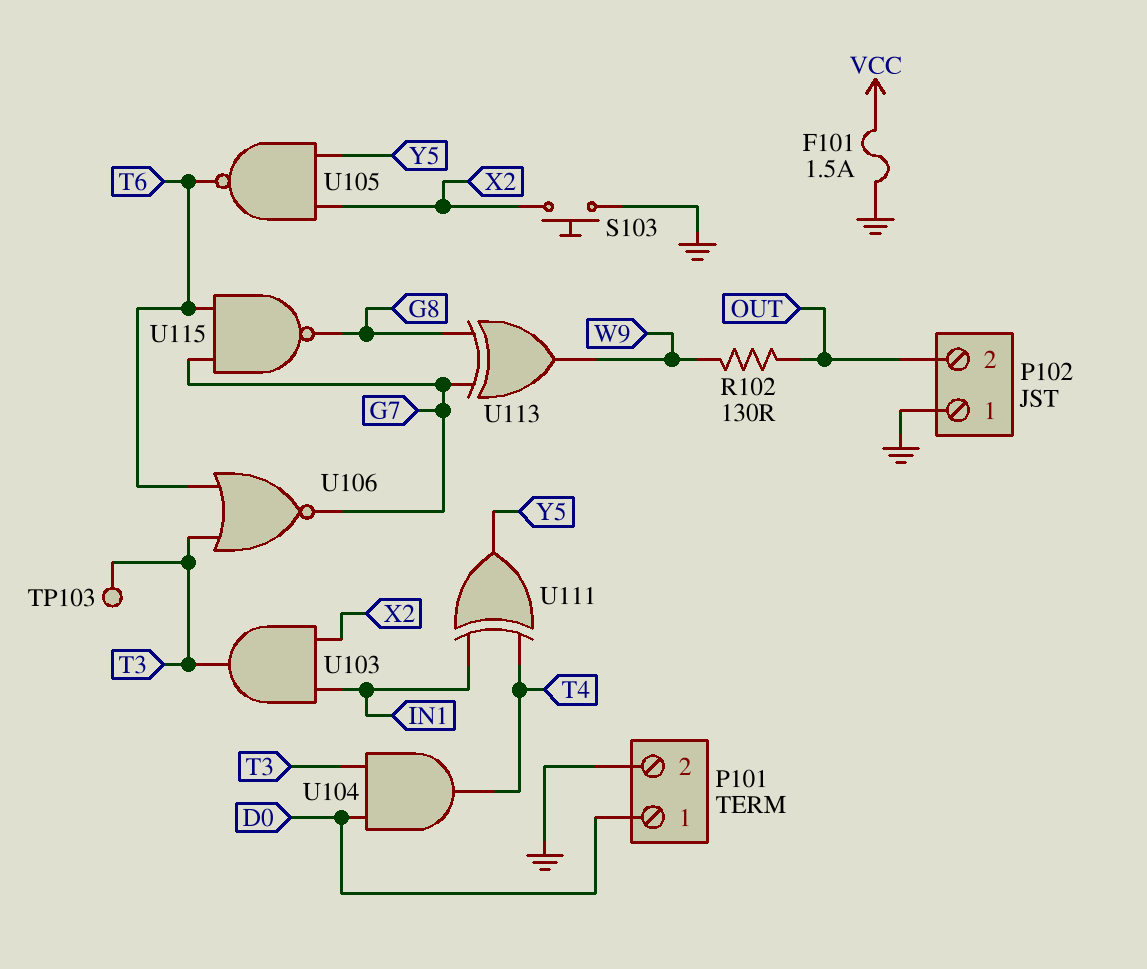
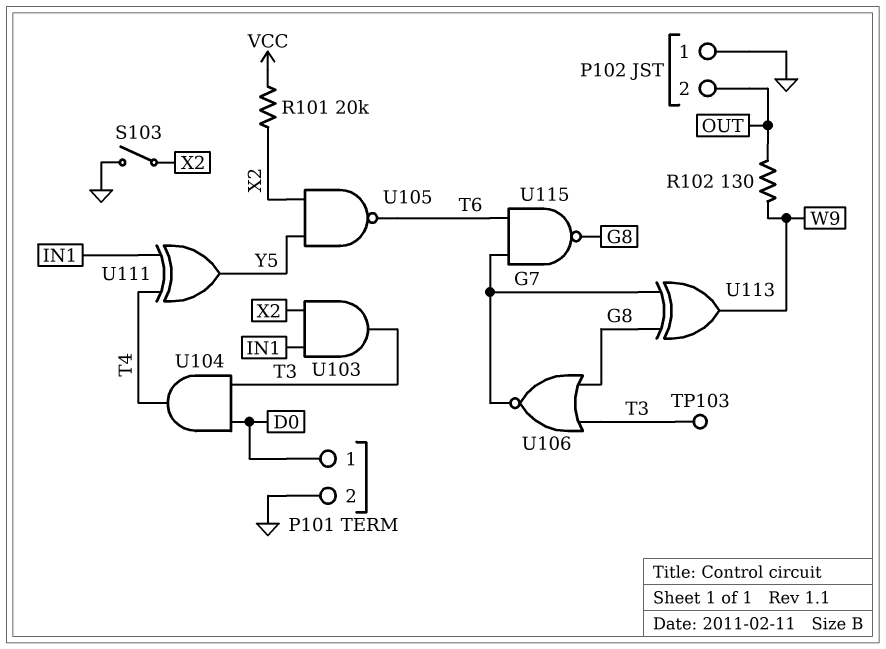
F101: 1.5A (GND, VCC) -> none
R101: none -> 20k (VCC, X2)
S103: button (GND, X2) -> switch (GND, X2)
U106: NOR (in T3, in T6, out G7) -> NOR (in G8, in T3, out G7)

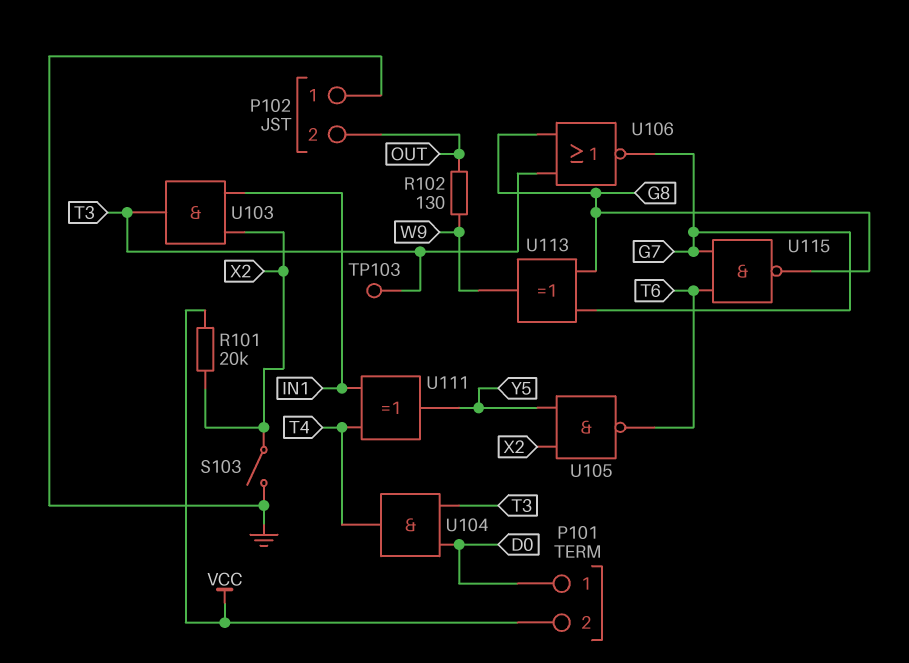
P101 pin 2: GND -> VCC

